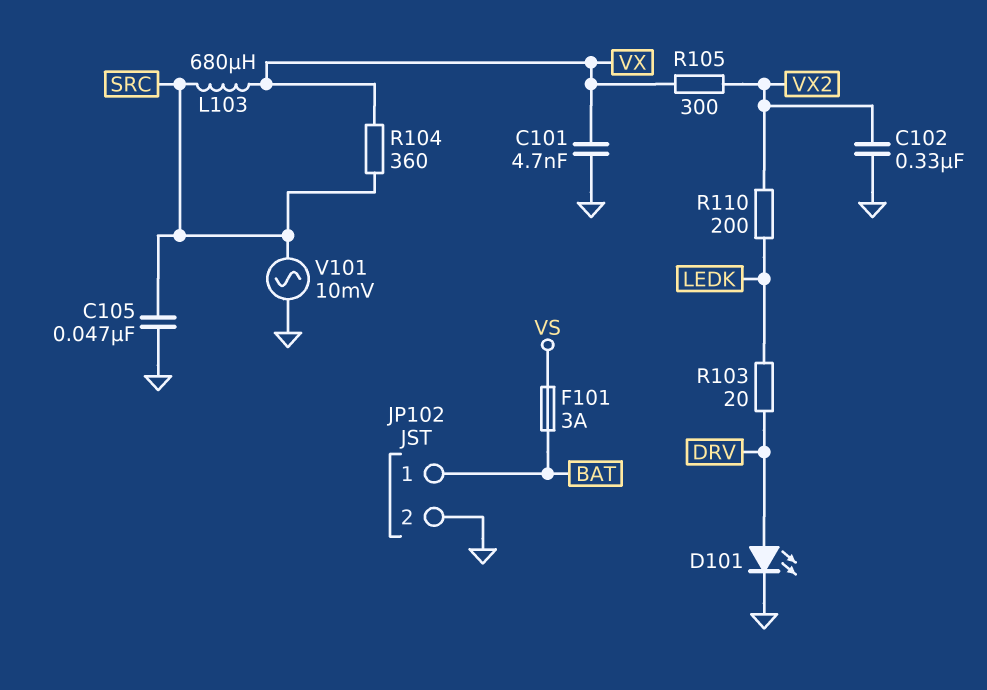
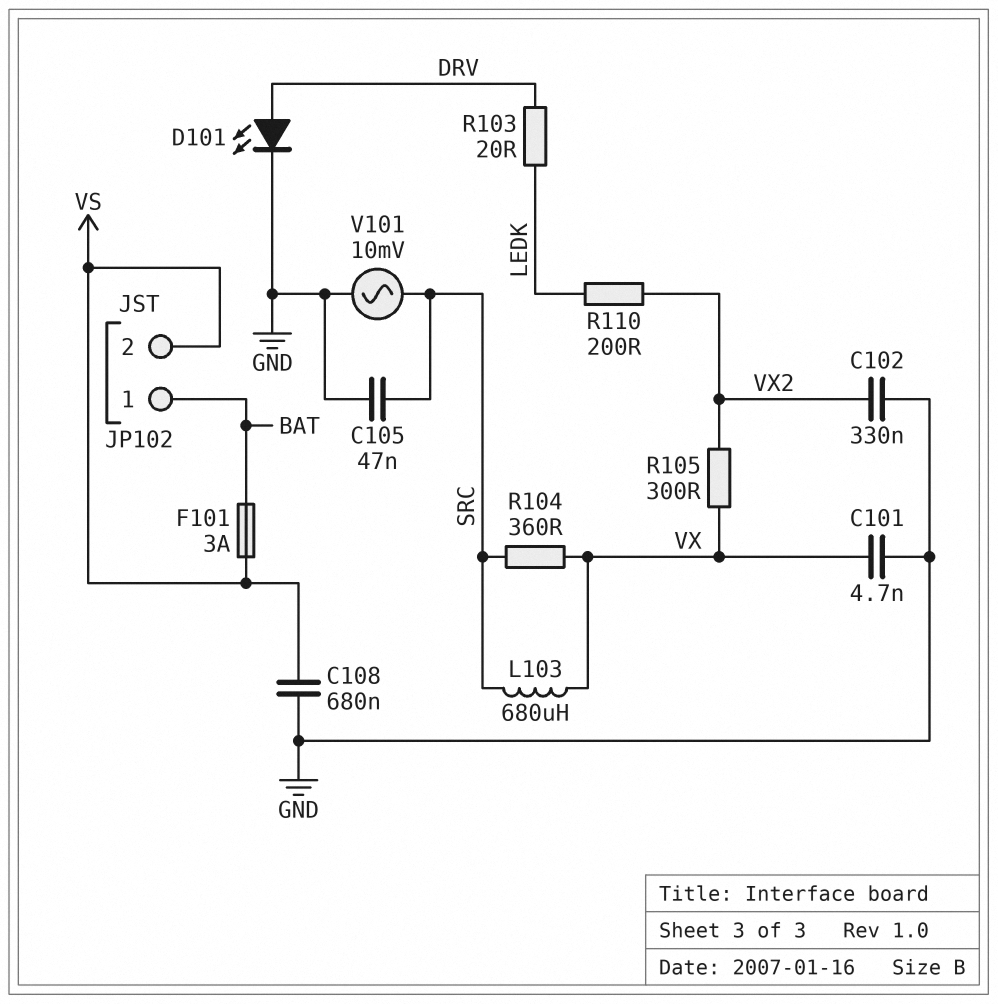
C108: none -> 680nF (GND, VS)
JP102 pin 2: GND -> VS

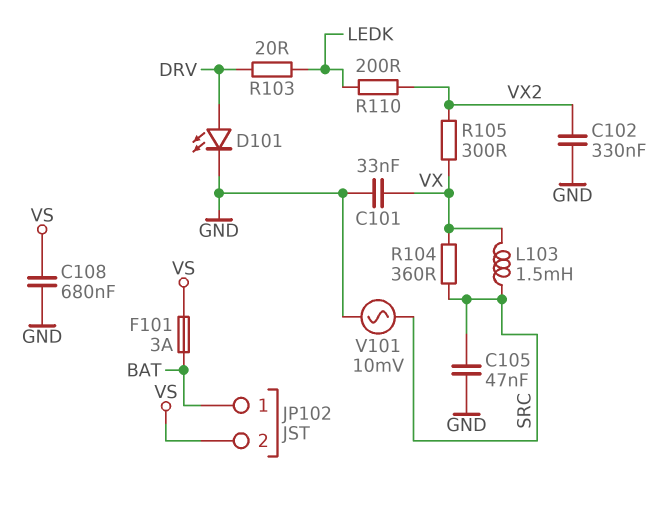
C101: 4.7nF (GND, VX) -> 33nF (GND, VX)
L103: 680uH (SRC, VX) -> 1.5mH (SRC, VX)

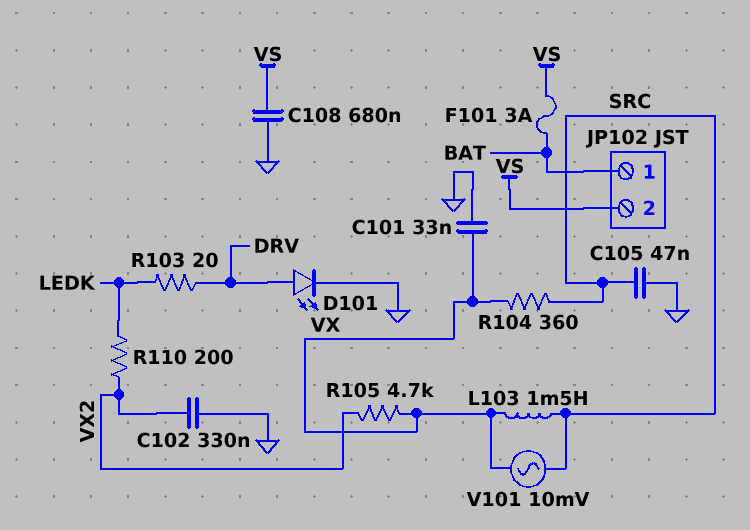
R105: 300 (VX, VX2) -> 4.7k (VX, VX2)
V101: AC 10mV (GND, SRC) -> AC 10mV (SRC, VX)

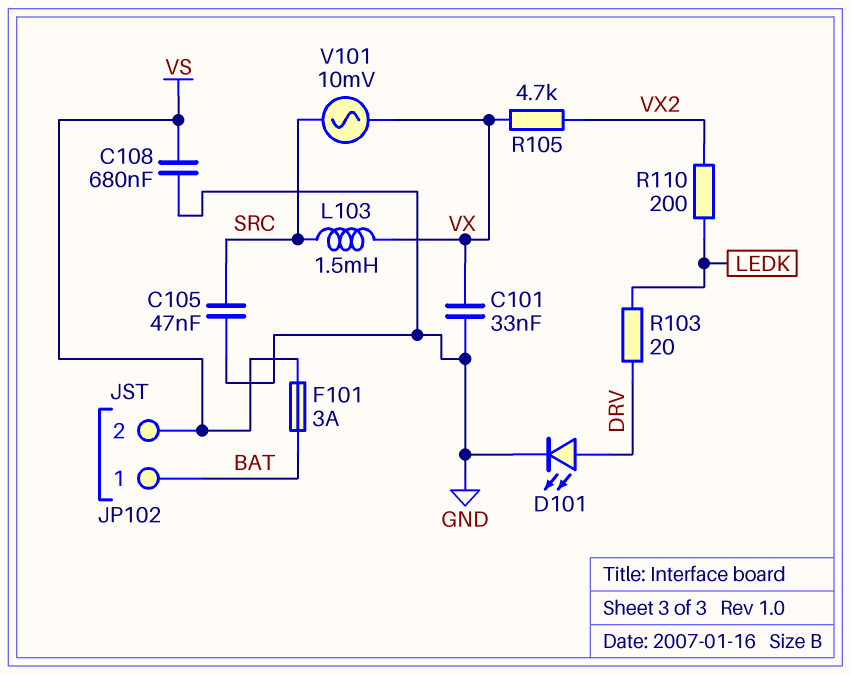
C102: 330nF (GND, VX2) -> none
R104: 360 (SRC, VX) -> none

